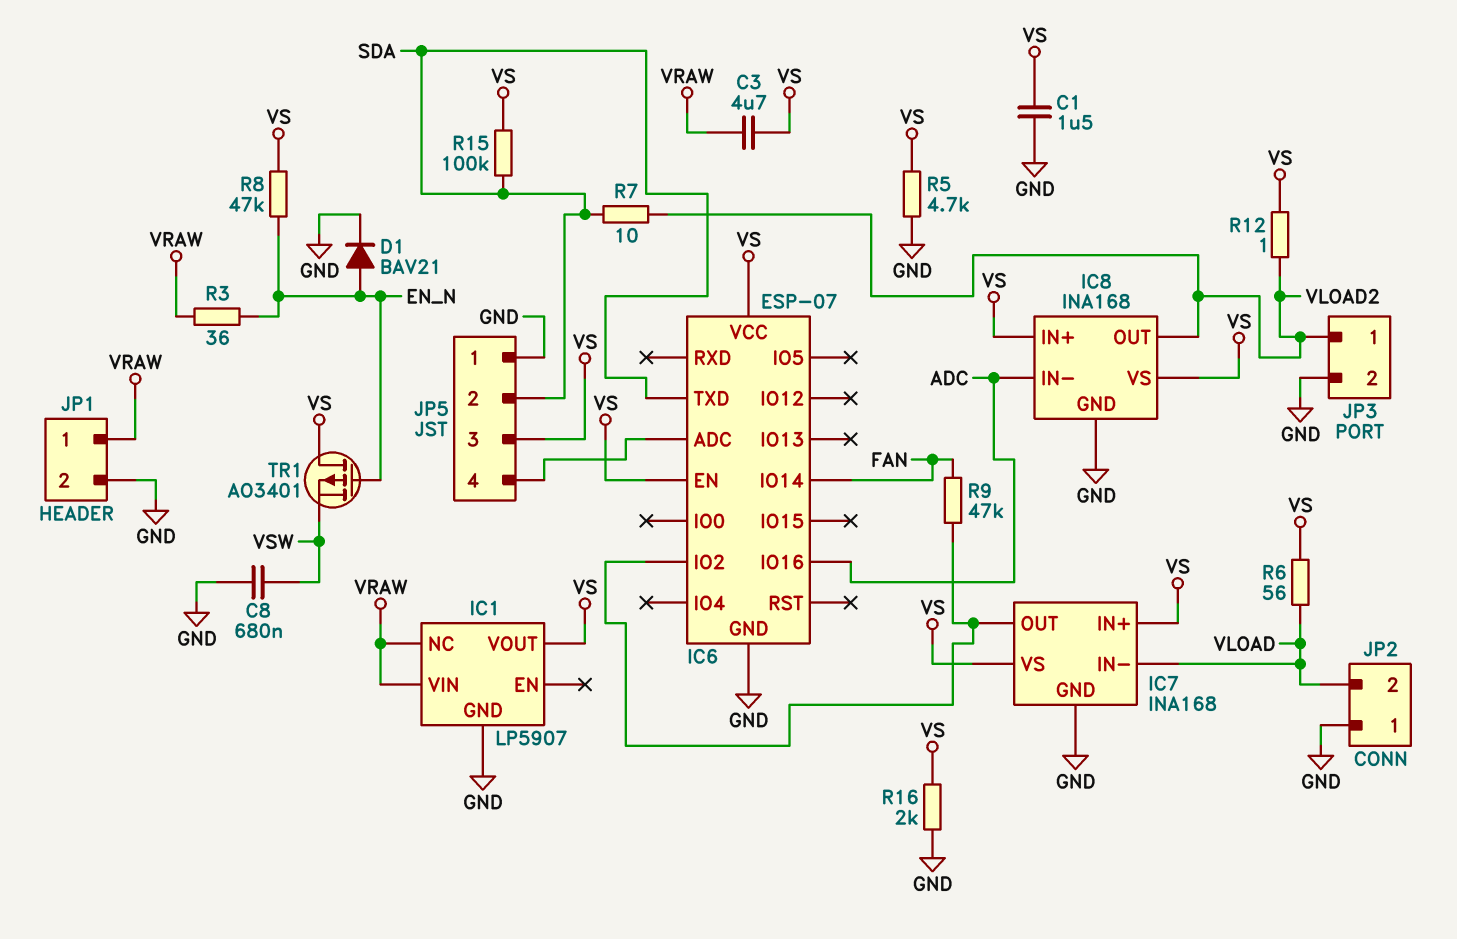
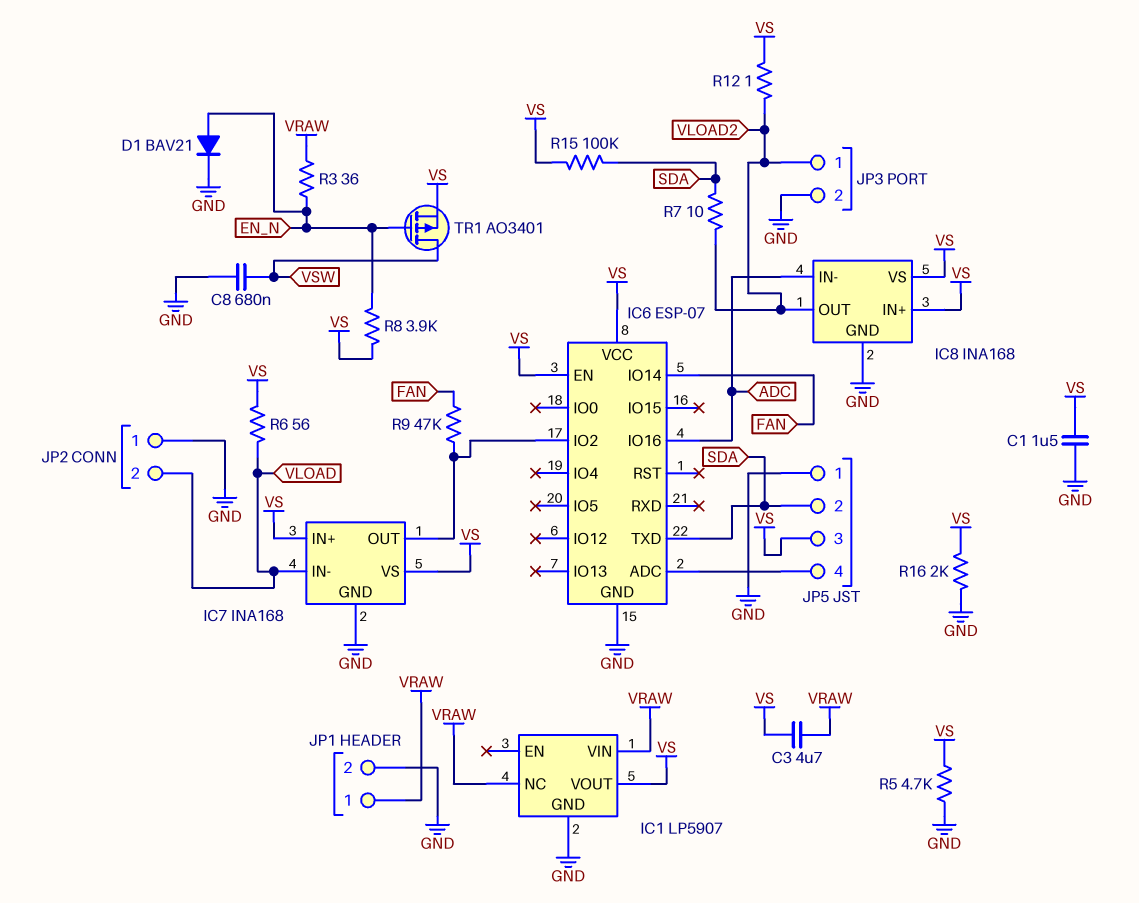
R8: 47k (EN_N, VS) -> 3.9k (EN_N, VS)
TR1: PMOS AO3401 (G EN_N, D VS, S VSW) -> PMOS AO3401 (G EN_N, D VSW, S VS)

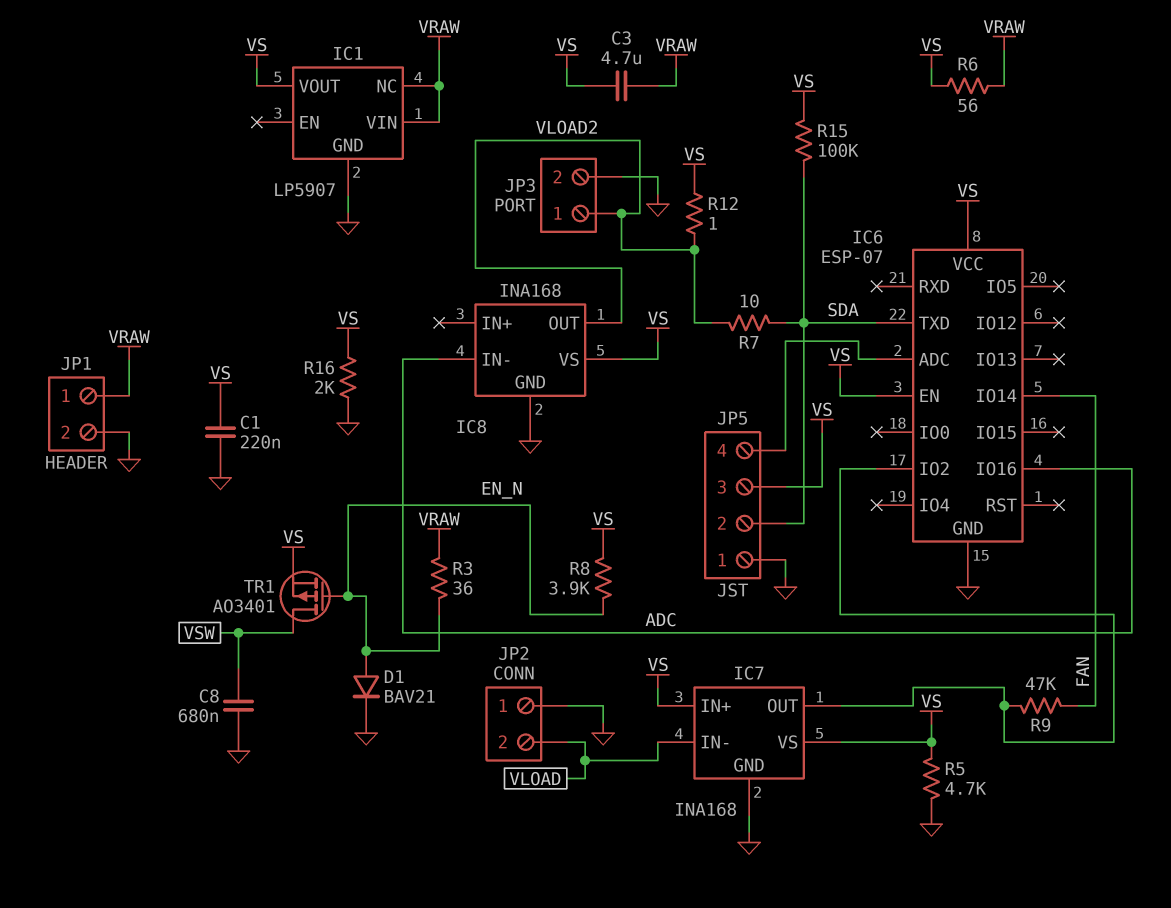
C1: 1.5uF (GND, VS) -> 220nF (GND, VS)
IC8 pin IN+: VS -> none
R6: 56 (VLOAD, VS) -> 56 (VRAW, VS)

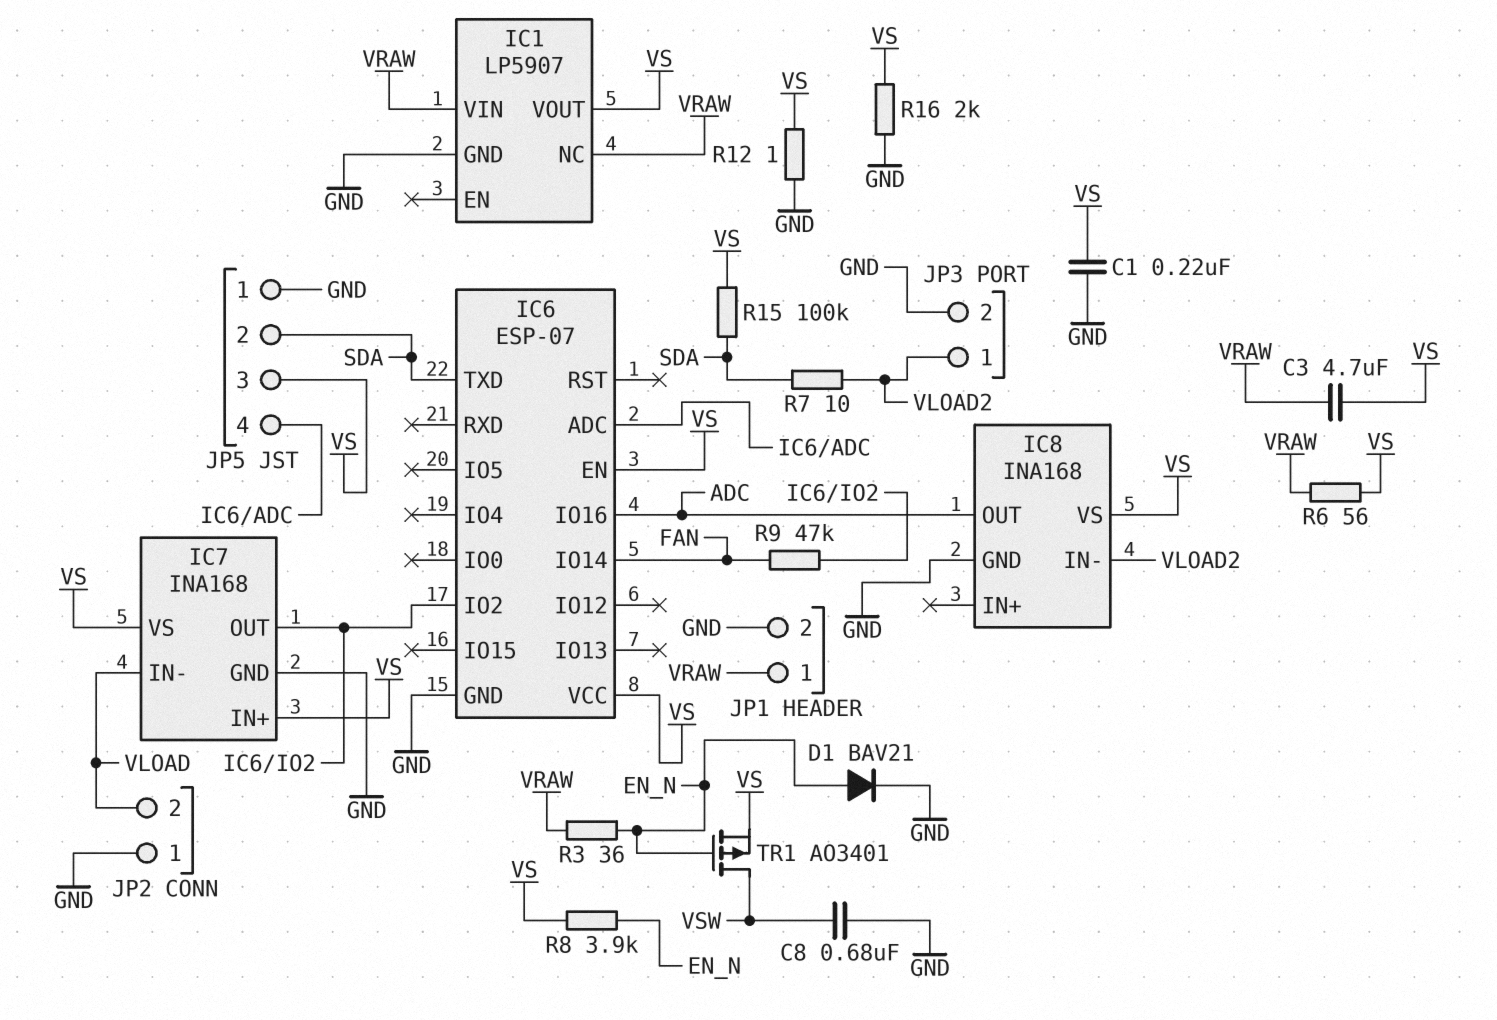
IC8 pin IN-: ADC -> VLOAD2
IC8 pin OUT: VLOAD2 -> ADC
R5: 4.7k (GND, VS) -> none
R12: 1 (VLOAD2, VS) -> 1 (GND, VS)

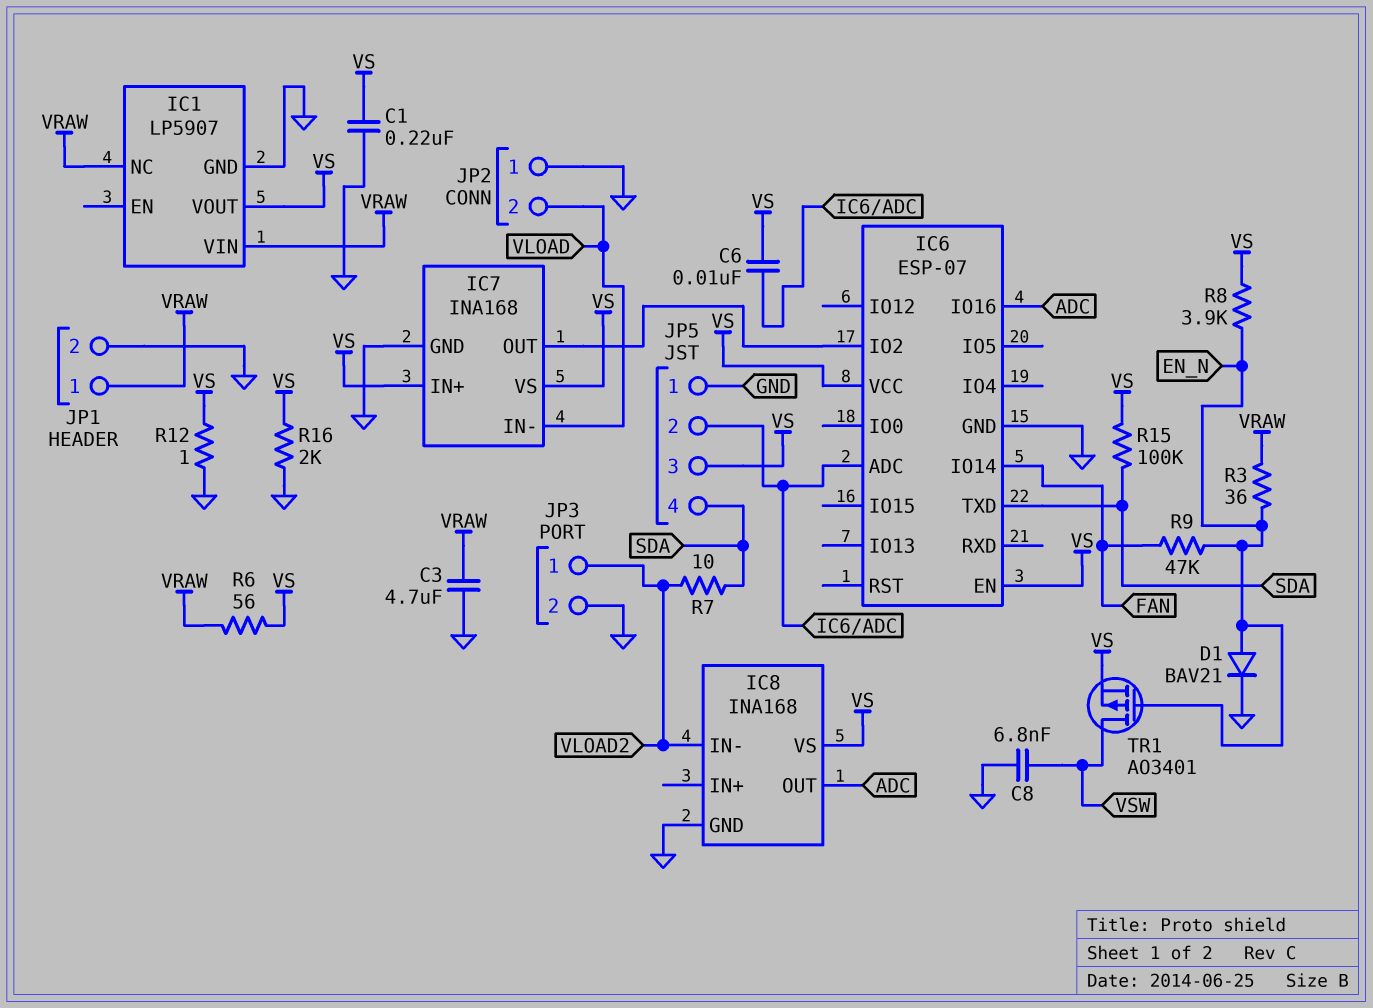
C3: 4.7uF (VRAW, VS) -> 4.7uF (GND, VRAW)
C6: none -> 10nF (IC6/ADC, VS)
C8: 680nF (GND, VSW) -> 6.8nF (GND, VSW)
JP5 pin 2: SDA -> IC6/ADC
JP5 pin 4: IC6/ADC -> SDA
R9: 47k (FAN, IC6/IO2) -> 47k (EN_N, FAN)

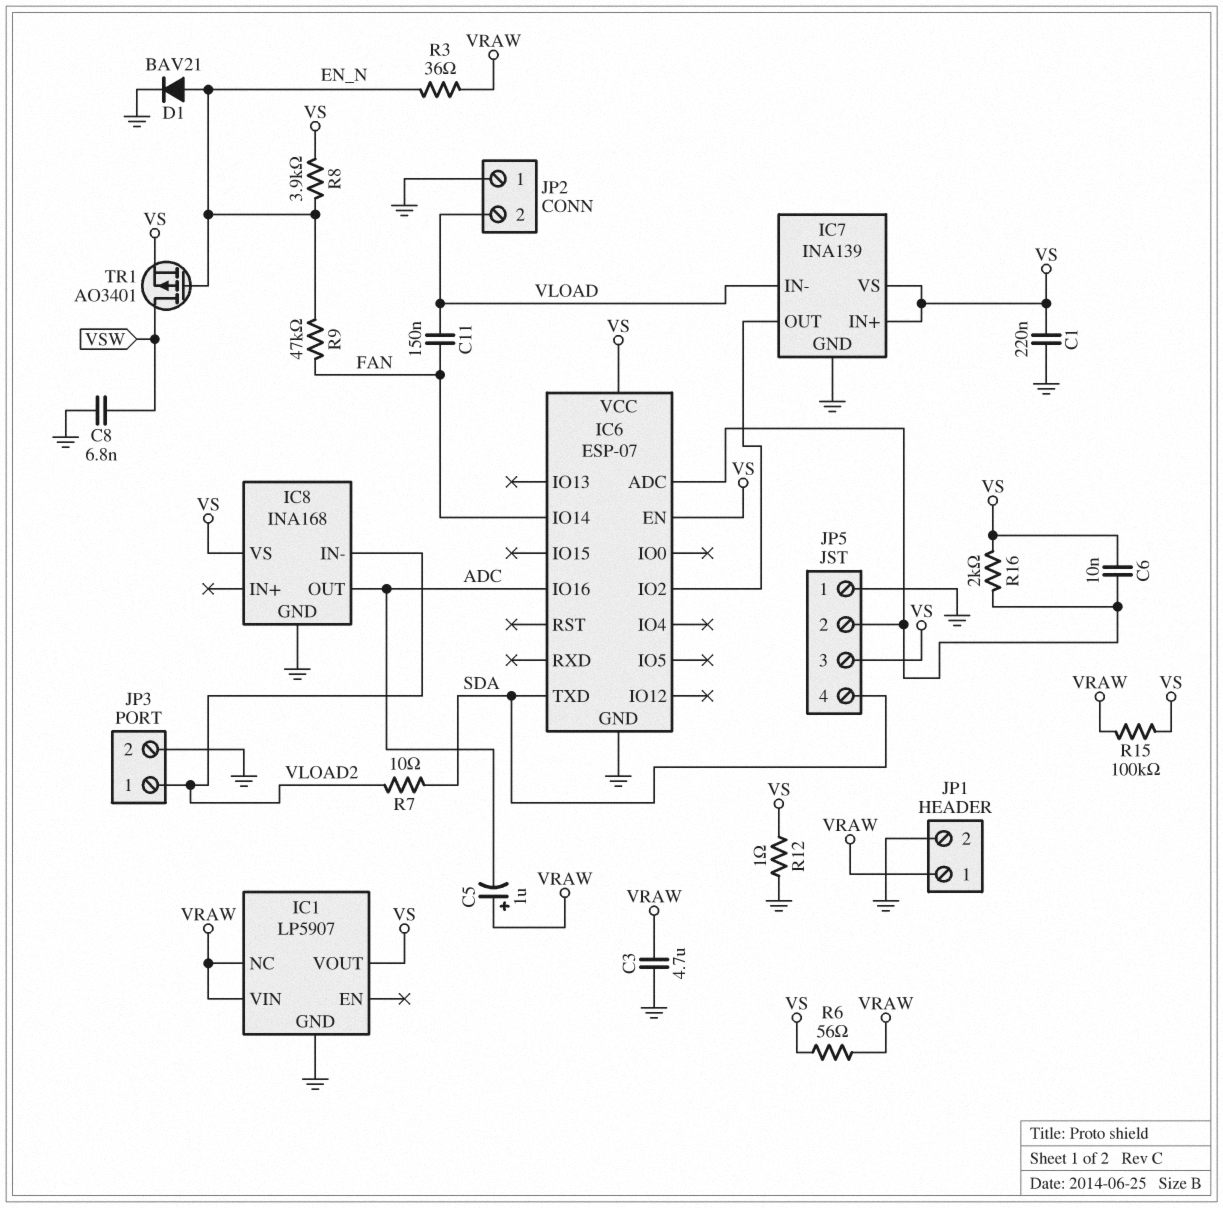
C5: none -> 1uF (plus VRAW, minus ADC)
C11: none -> 150nF (FAN, VLOAD)
IC7: INA168 -> INA139
R15: 100k (SDA, VS) -> 100k (VRAW, VS)
R16: 2k (GND, VS) -> 2k (IC6/ADC, VS)

